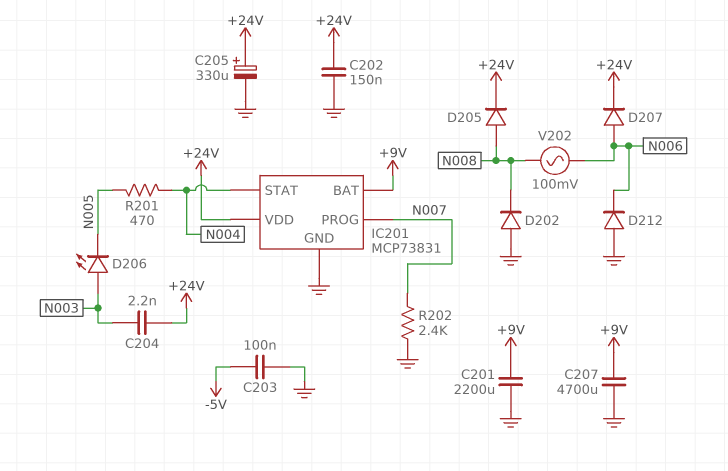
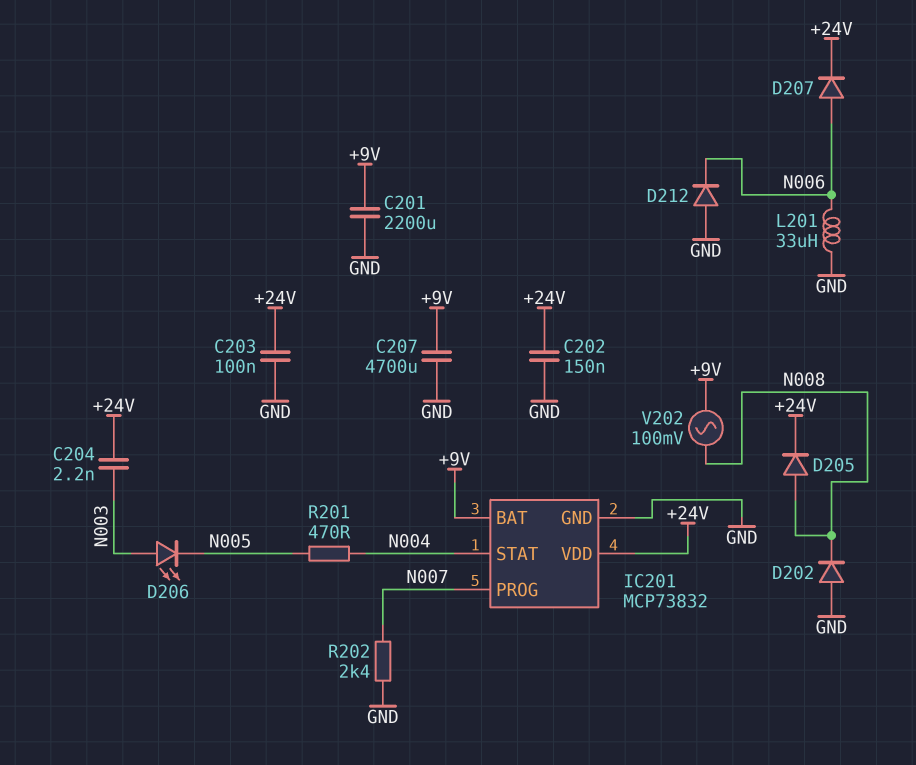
C203: 100nF (-5V, GND) -> 100nF (+24V, GND)
C205: 330uF (plus +24V, minus GND) -> none
IC201: MCP73831 -> MCP73832
L201: none -> 33uH (GND, N006)
V202: AC 100mV (N006, N008) -> AC 100mV (+9V, N008)

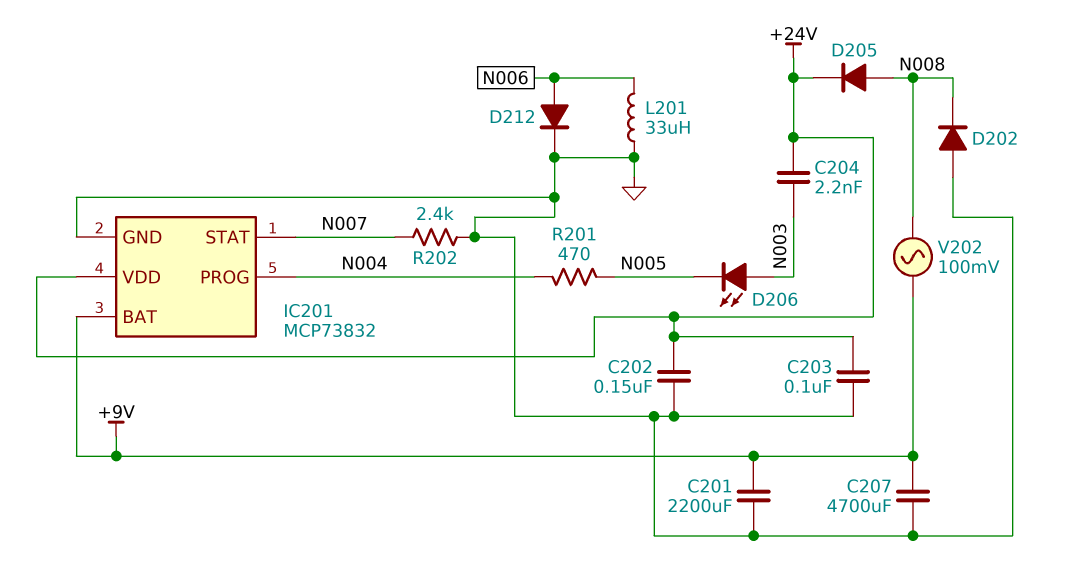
D207: diode (A N006, K +24V) -> none
D212: diode (A GND, K N006) -> diode (A N006, K GND)
IC201 pin PROG: N007 -> N004
IC201 pin STAT: N004 -> N007

